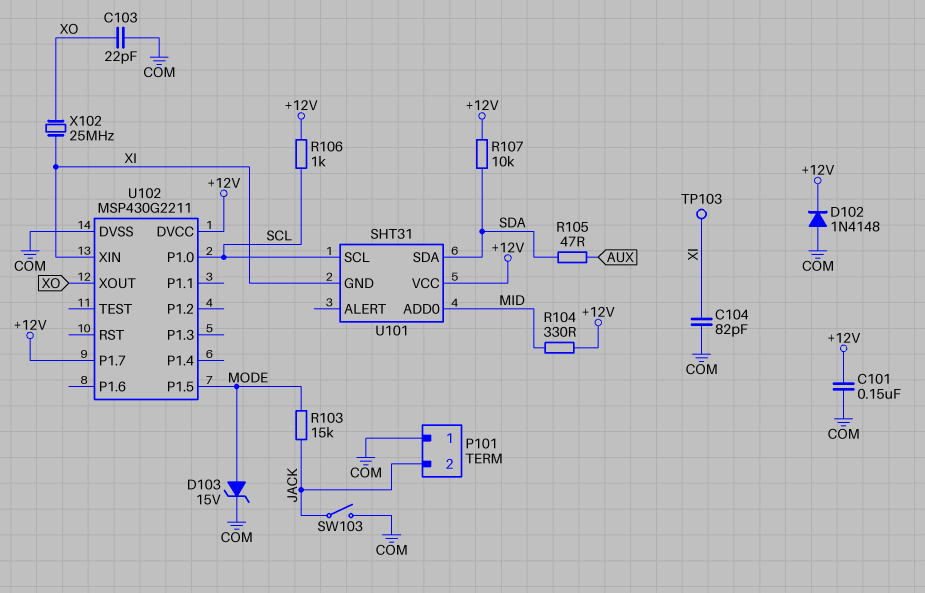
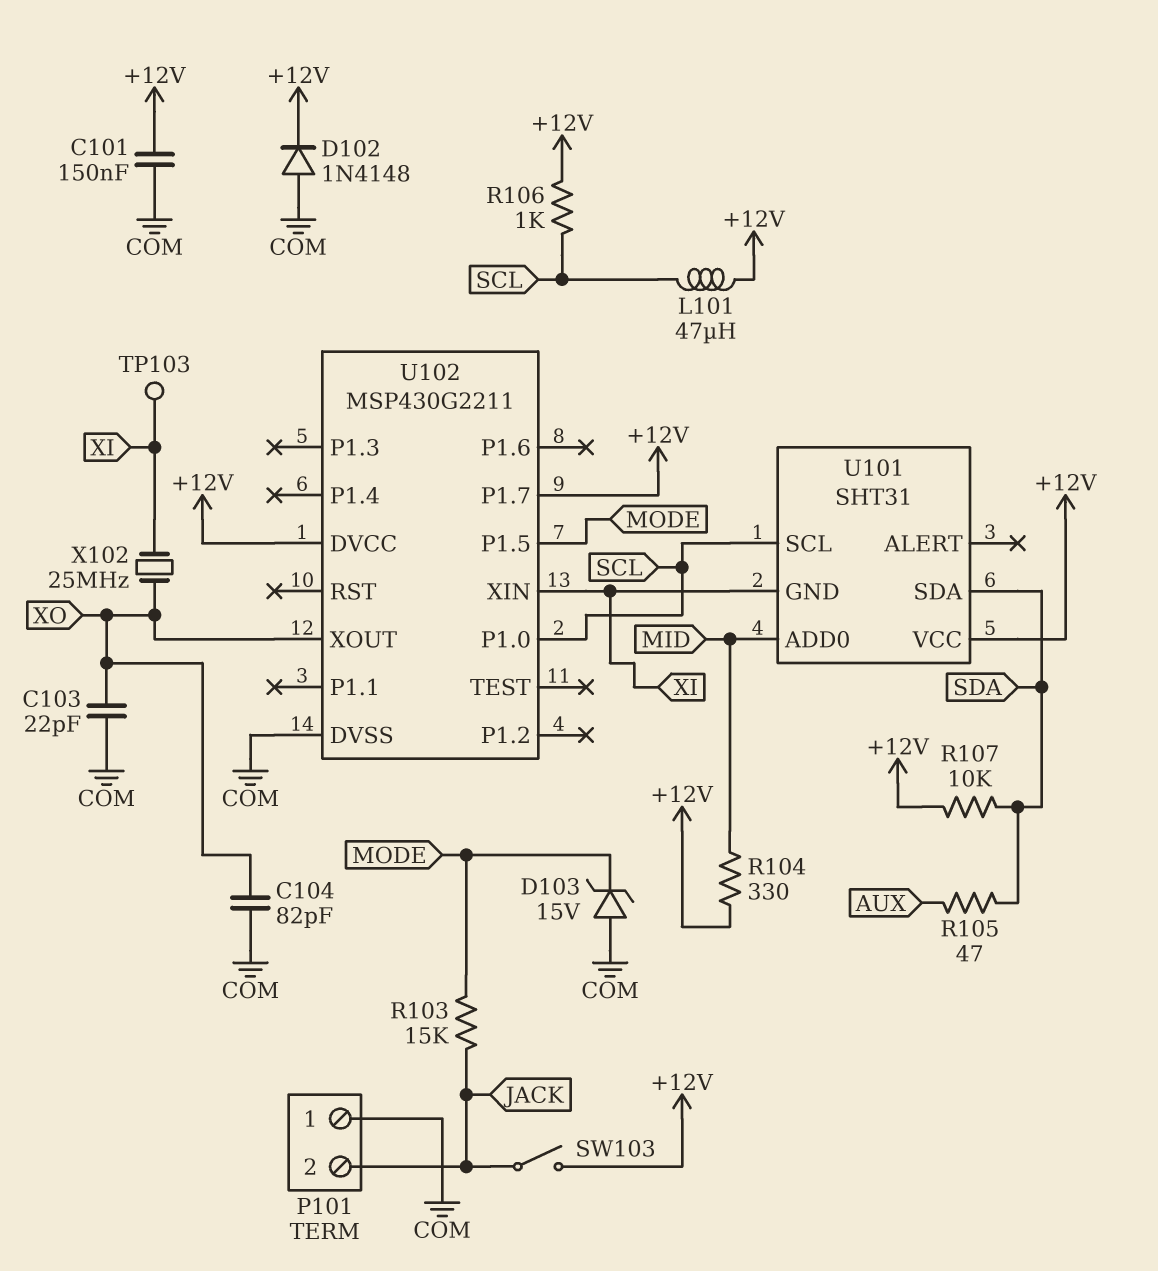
C104: 82pF (COM, XI) -> 82pF (COM, XO)
D103: zener 15V (A MODE, K COM) -> zener 15V (A COM, K MODE)
L101: none -> 47uH (+12V, SCL)
SW103: switch (COM, JACK) -> switch (+12V, JACK)

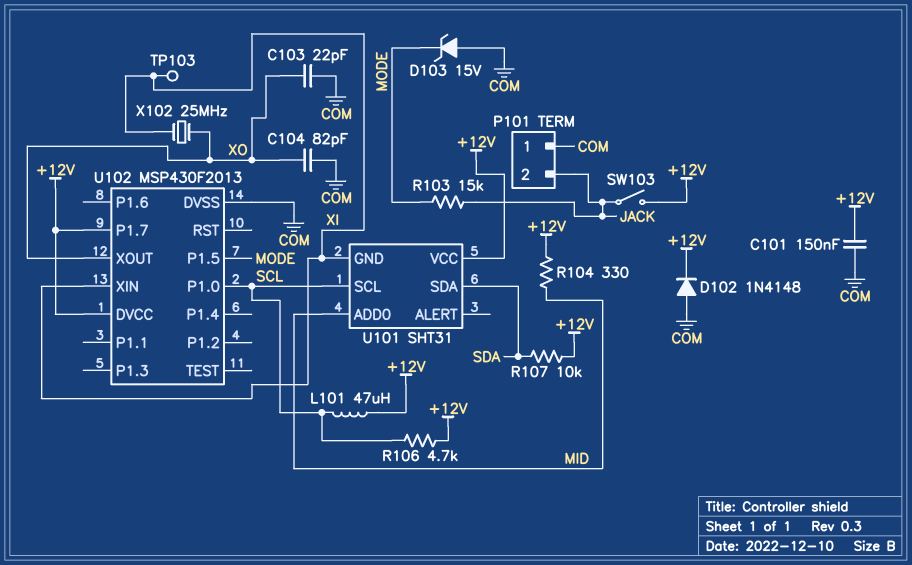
R105: 47 (AUX, SDA) -> none
R106: 1k (+12V, SCL) -> 4.7k (+12V, SCL)
U102: MSP430G2211 -> MSP430F2013

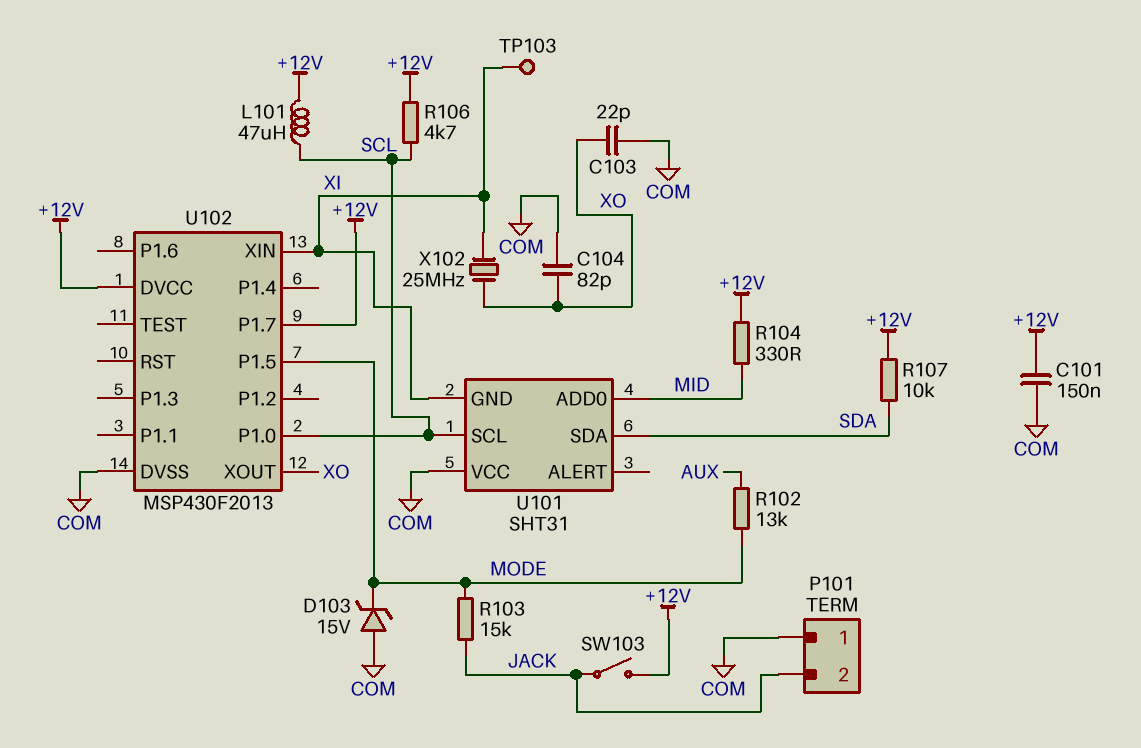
D102: diode 1N4148 (A COM, K +12V) -> none
R102: none -> 13k (AUX, MODE)
U101 pin VCC: +12V -> COM

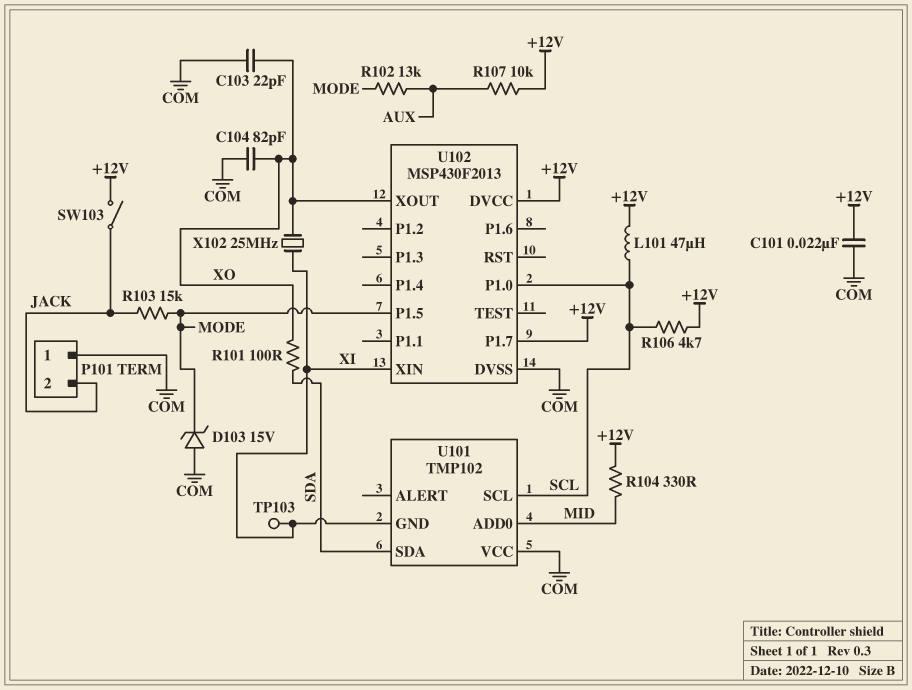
C101: 150nF (+12V, COM) -> 22nF (+12V, COM)
R101: none -> 100 (SDA, XO)
R107: 10k (+12V, SDA) -> 10k (+12V, AUX)
U101: SHT31 -> TMP102

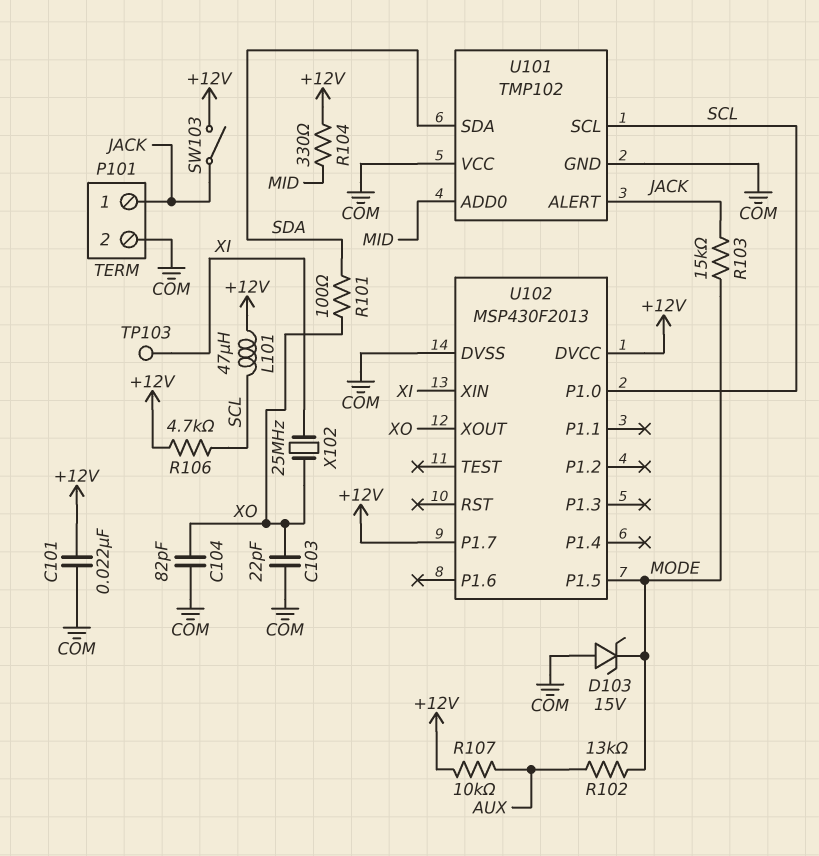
P101 pin 1: COM -> JACK
P101 pin 2: JACK -> COM
U101 pin ALERT: none -> JACK
U101 pin GND: XI -> COM

